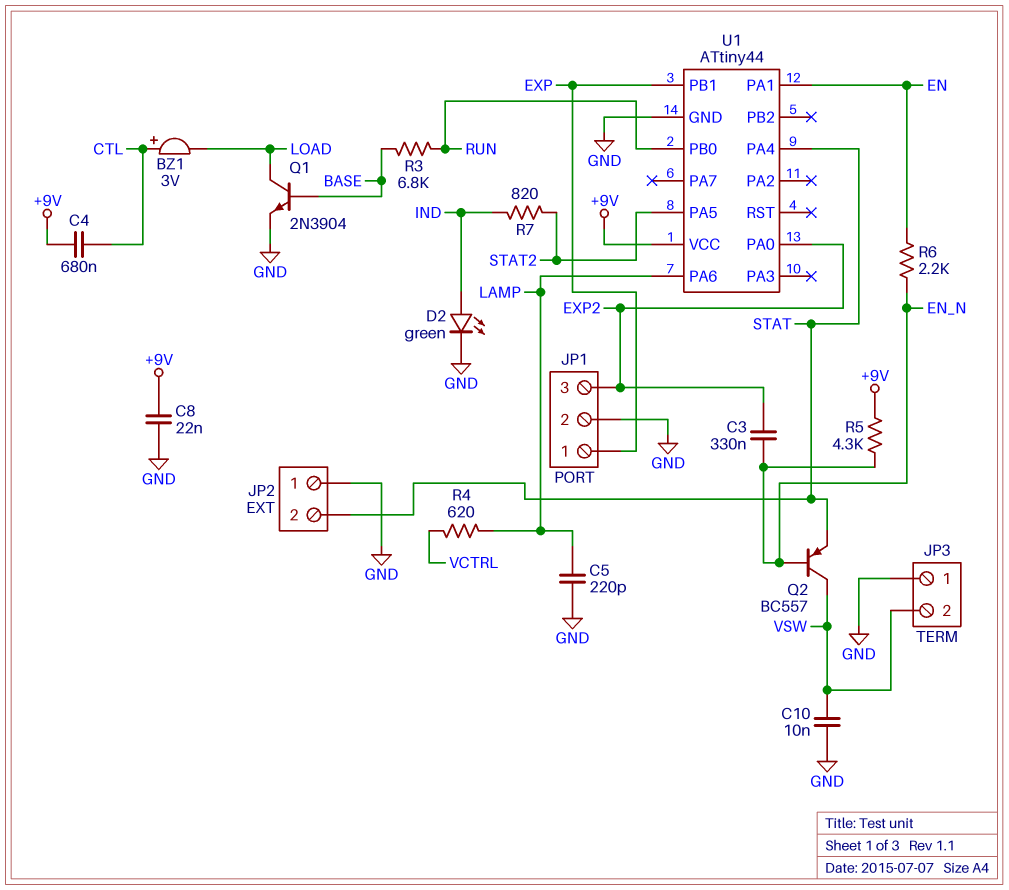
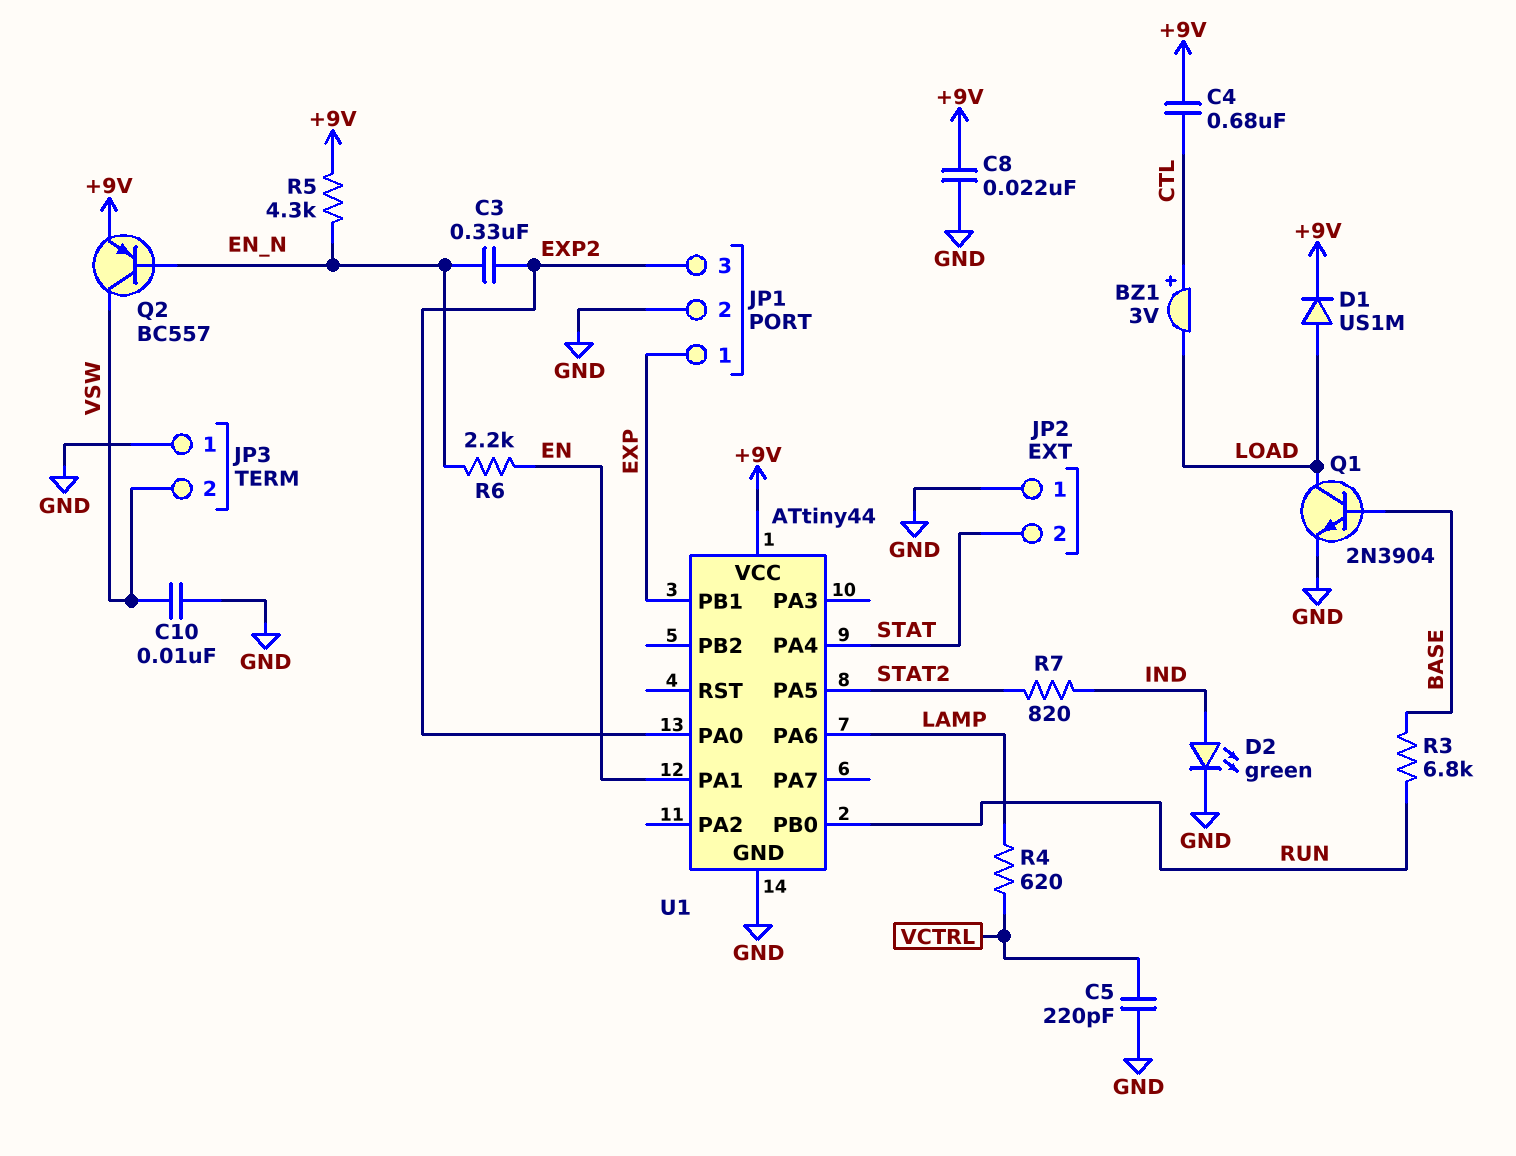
C5: 220pF (GND, LAMP) -> 220pF (GND, VCTRL)
D1: none -> diode US1M (A LOAD, K +9V)
Q2: PNP BC557 (B EN_N, C VSW, E STAT) -> PNP BC557 (B EN_N, C VSW, E +9V)

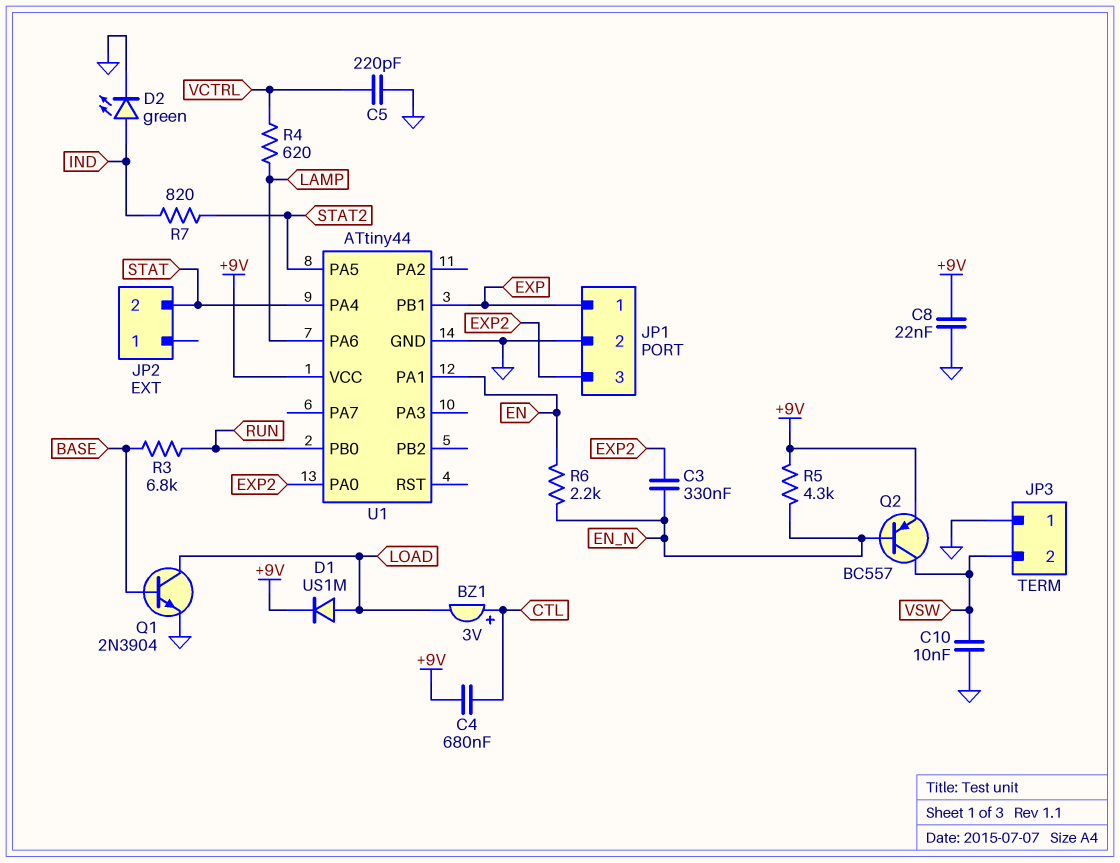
JP2 pin 1: GND -> none

